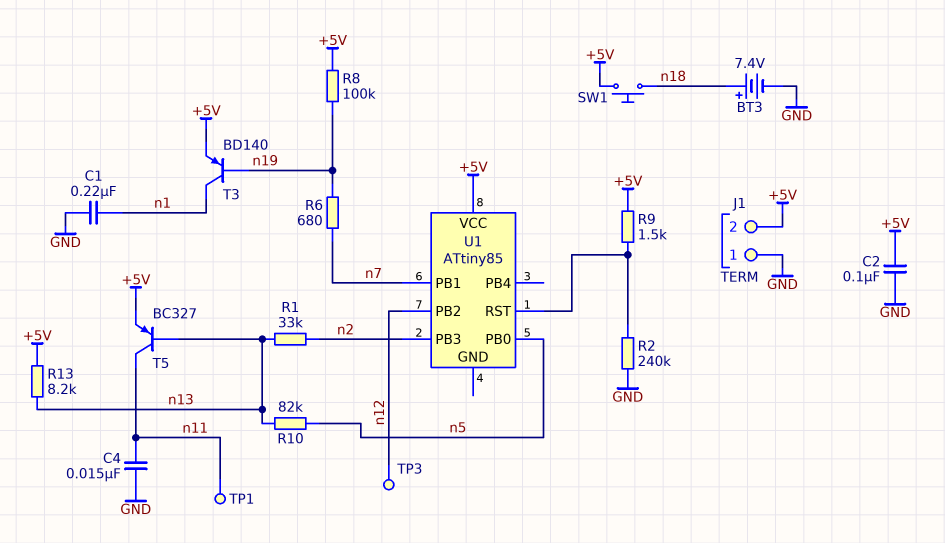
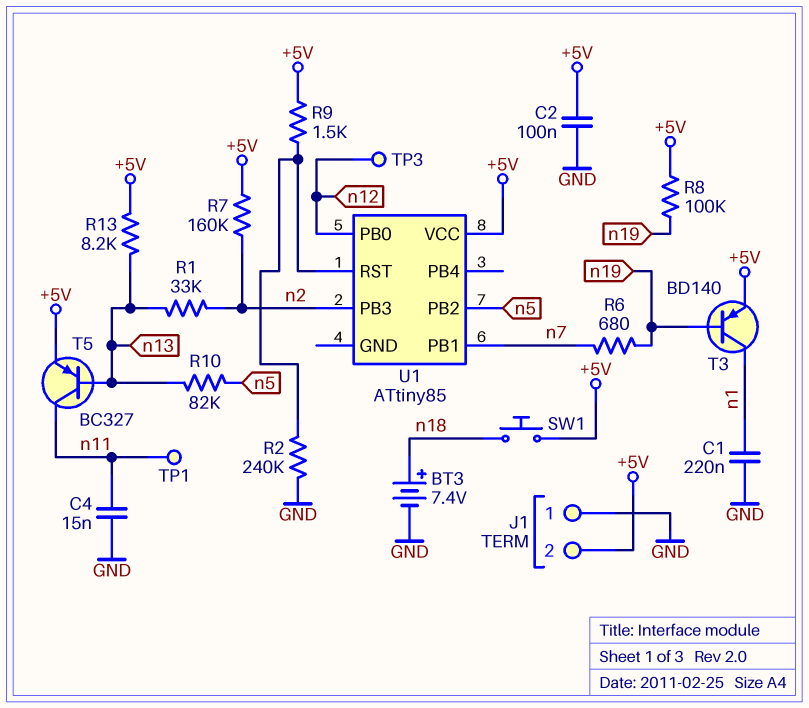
R7: none -> 160k (+5V, n2)
U1 pin PB0: n5 -> n12
U1 pin PB2: n12 -> n5

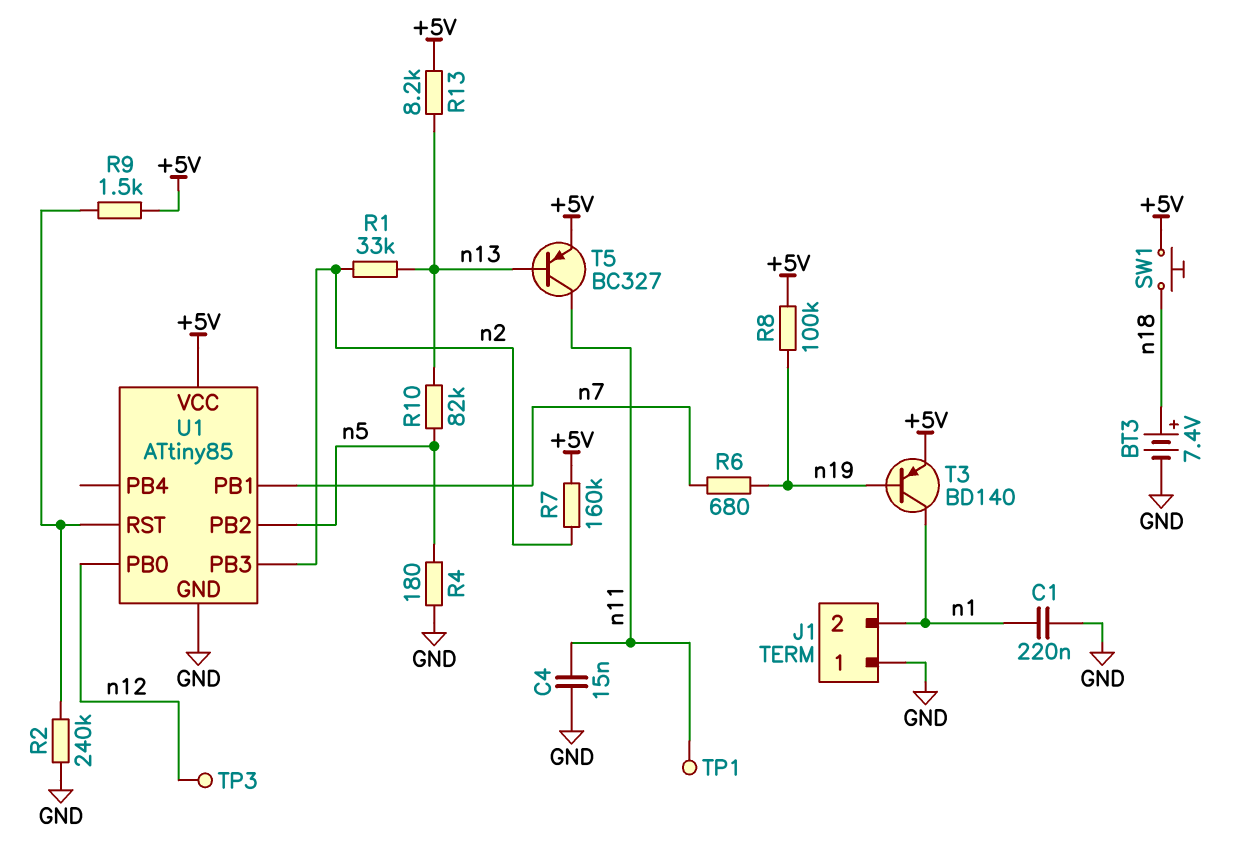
C2: 100nF (+5V, GND) -> none
J1 pin 2: +5V -> n1
R4: none -> 180 (GND, n5)
U1 pin GND: none -> GND

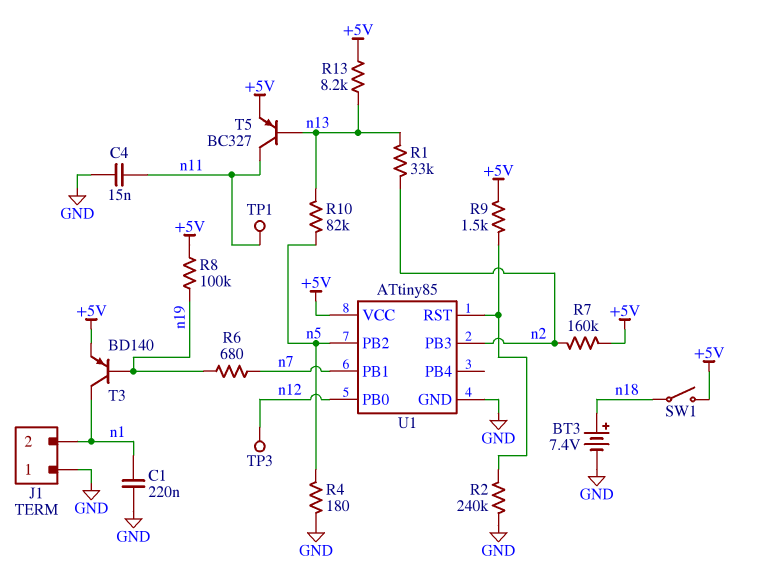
SW1: button (+5V, n18) -> switch (+5V, n18)

